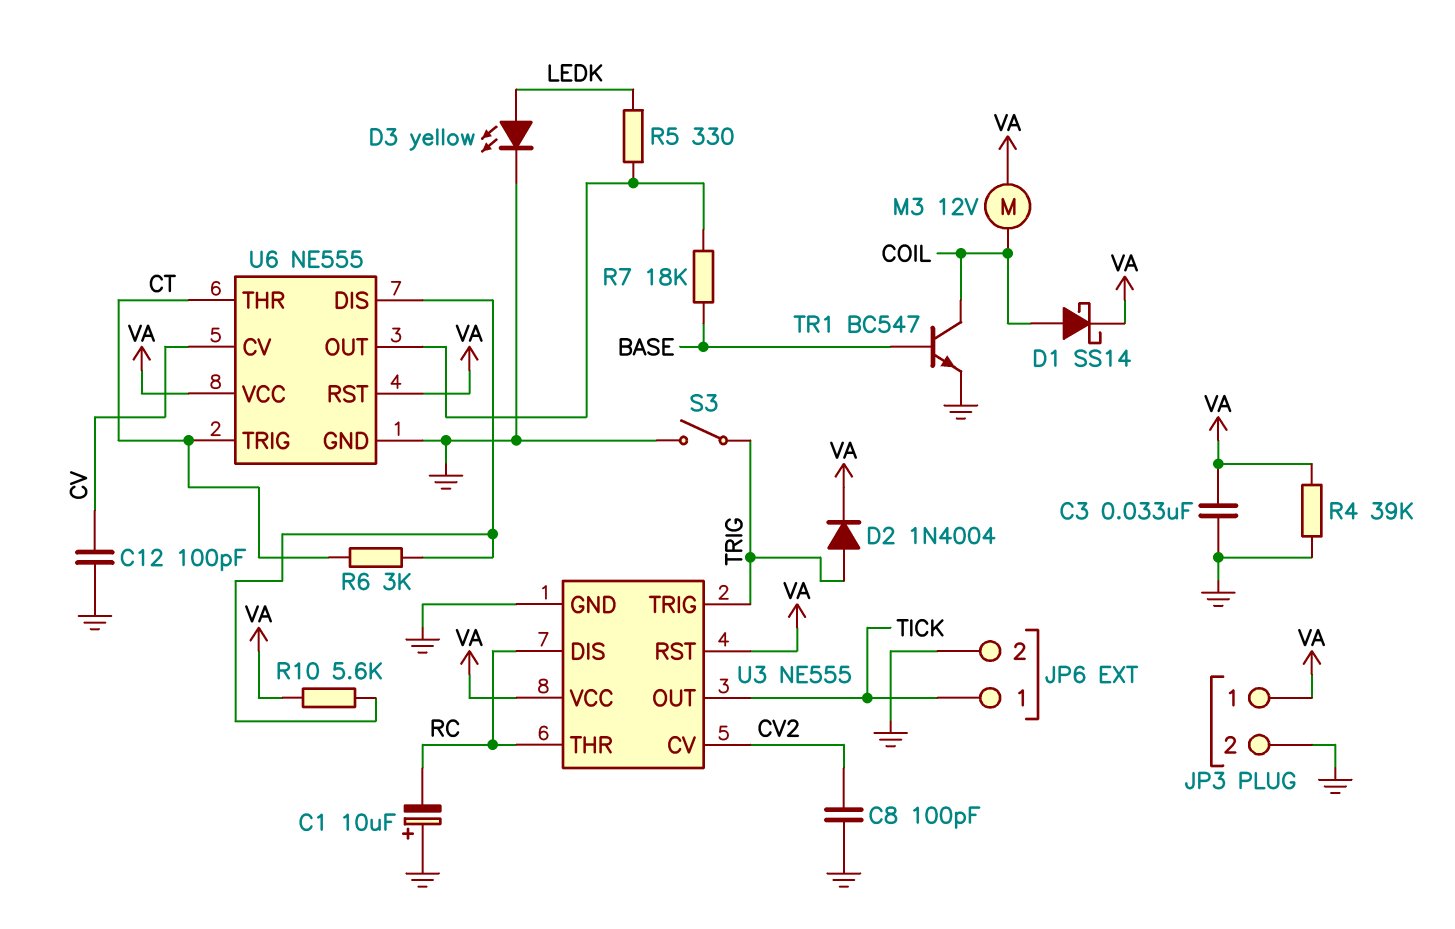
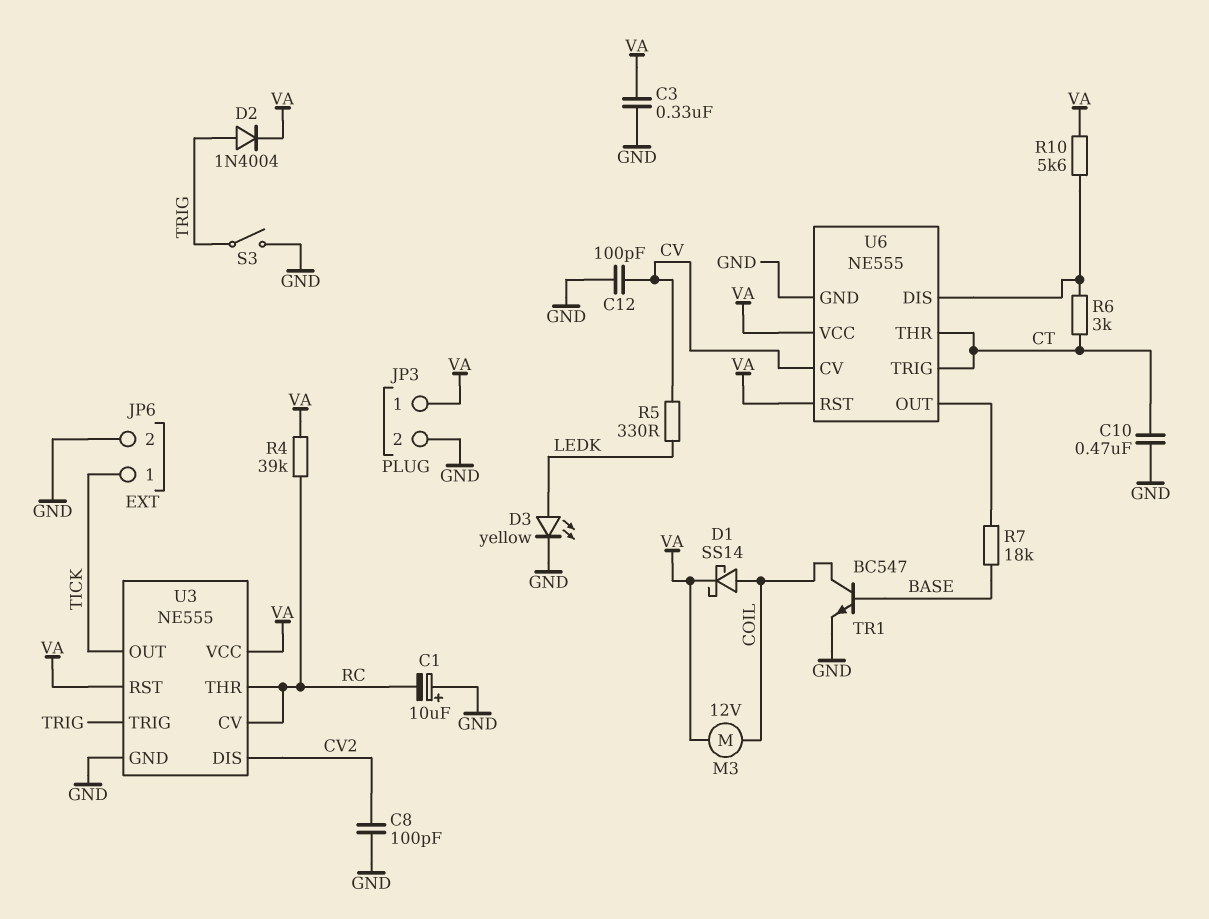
C3: 33nF (GND, VA) -> 330nF (GND, VA)
C10: none -> 470nF (CT, GND)
R4: 39k (GND, VA) -> 39k (RC, VA)
R5: 330 (LEDK, U6/OUT) -> 330 (CV, LEDK)
U3 pin CV: CV2 -> RC
U3 pin DIS: RC -> CV2

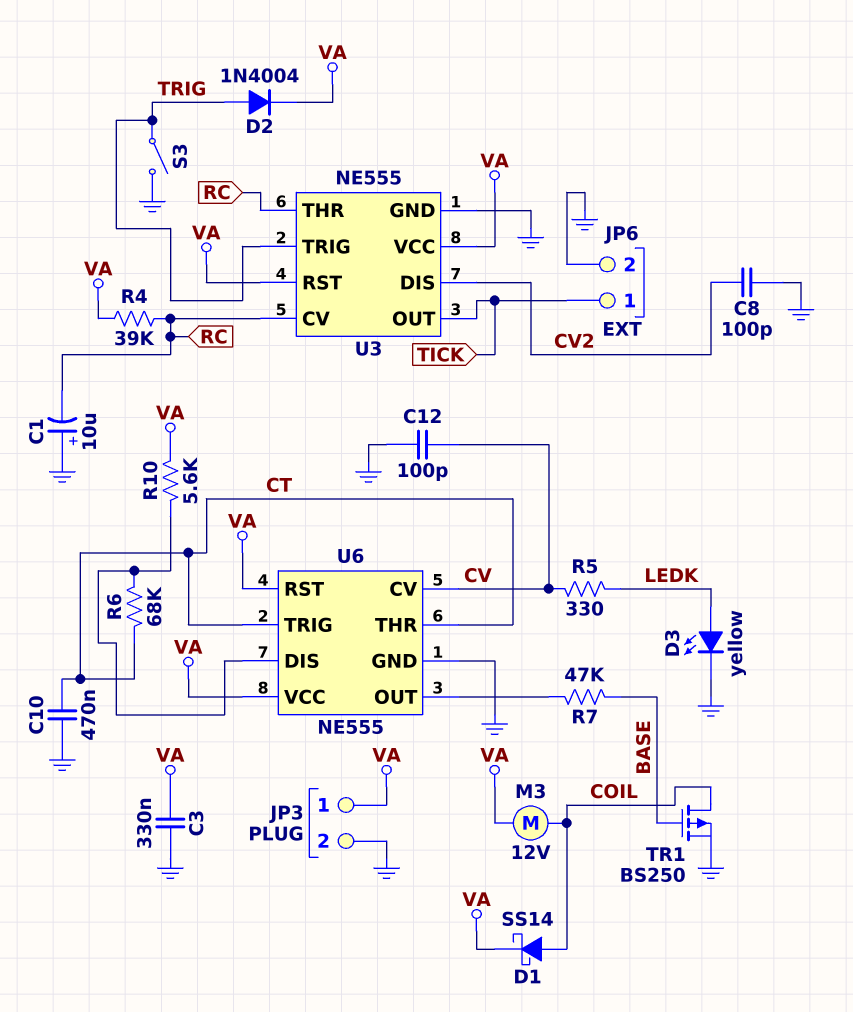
R6: 3k (CT, U6/DIS) -> 68k (CT, U6/DIS)
R7: 18k (BASE, U6/OUT) -> 47k (BASE, U6/OUT)
TR1: NPN BC547 (B BASE, C COIL, E GND) -> PMOS BS250 (G BASE, D COIL, S GND)

